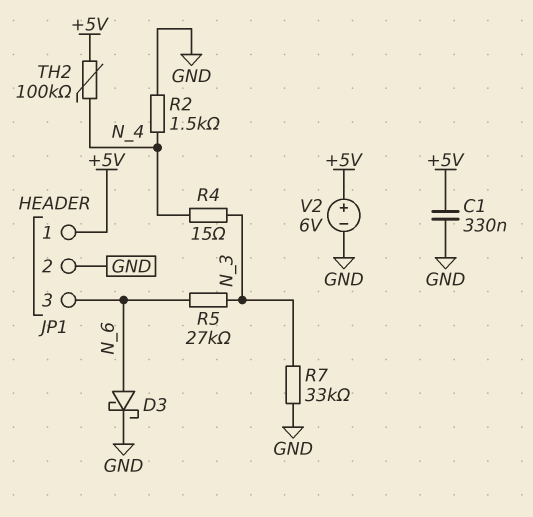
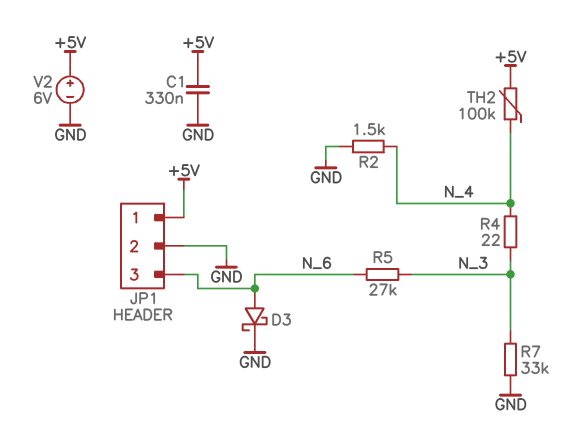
R4: 15 (N_3, N_4) -> 22 (N_3, N_4)

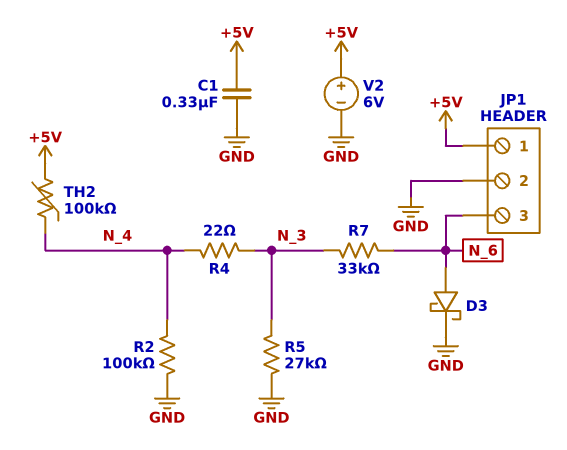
R2: 1.5k (GND, N_4) -> 100k (GND, N_4)
R5: 27k (N_3, N_6) -> 27k (GND, N_3)
R7: 33k (GND, N_3) -> 33k (N_3, N_6)

